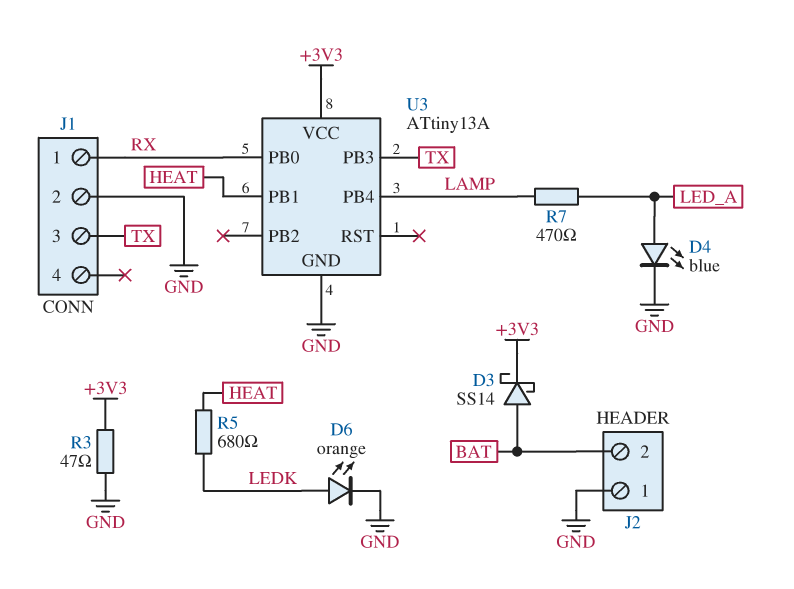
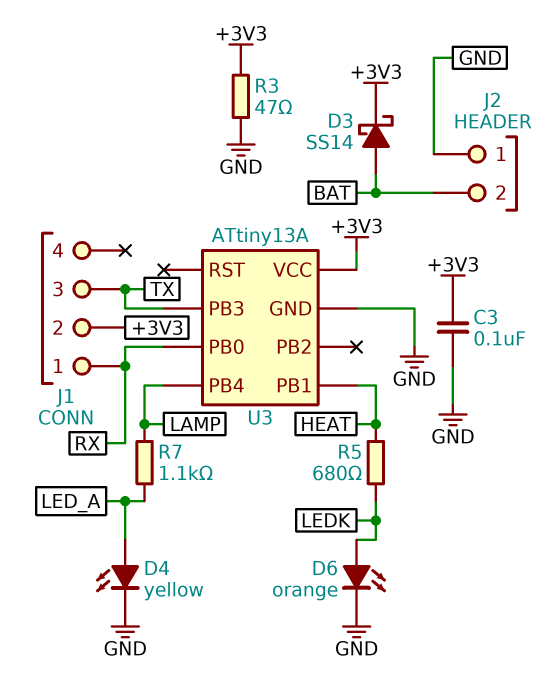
C3: none -> 100nF (+3V3, GND)
D4: LED blue (A LED_A, K GND) -> LED yellow (A LED_A, K GND)
J1 pin 2: GND -> +3V3
R7: 470 (LAMP, LED_A) -> 1.1k (LAMP, LED_A)

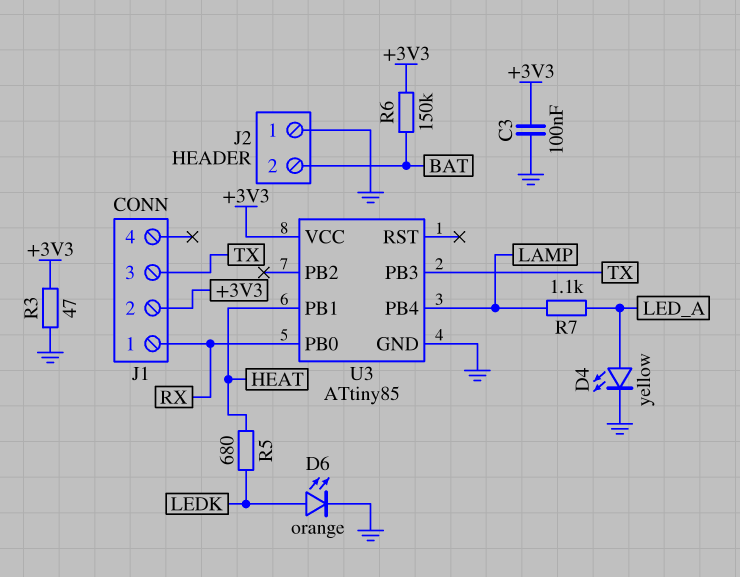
D3: schottky SS14 (A BAT, K +3V3) -> none
R6: none -> 150k (+3V3, BAT)
U3: ATtiny13A -> ATtiny85

